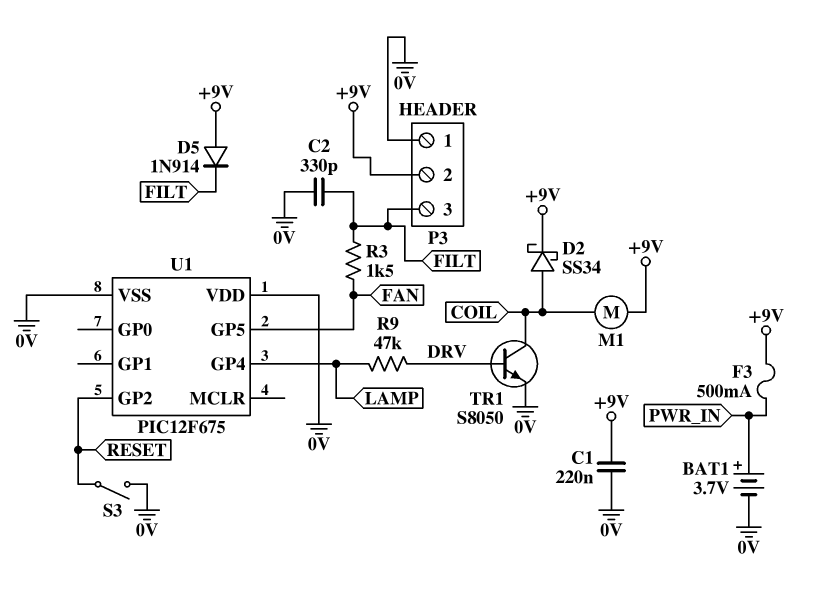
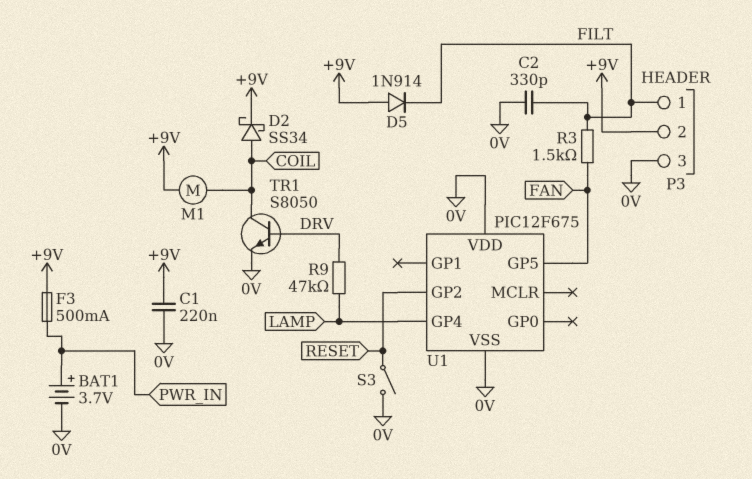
P3 pin 1: 0V -> FILT
P3 pin 3: FILT -> 0V

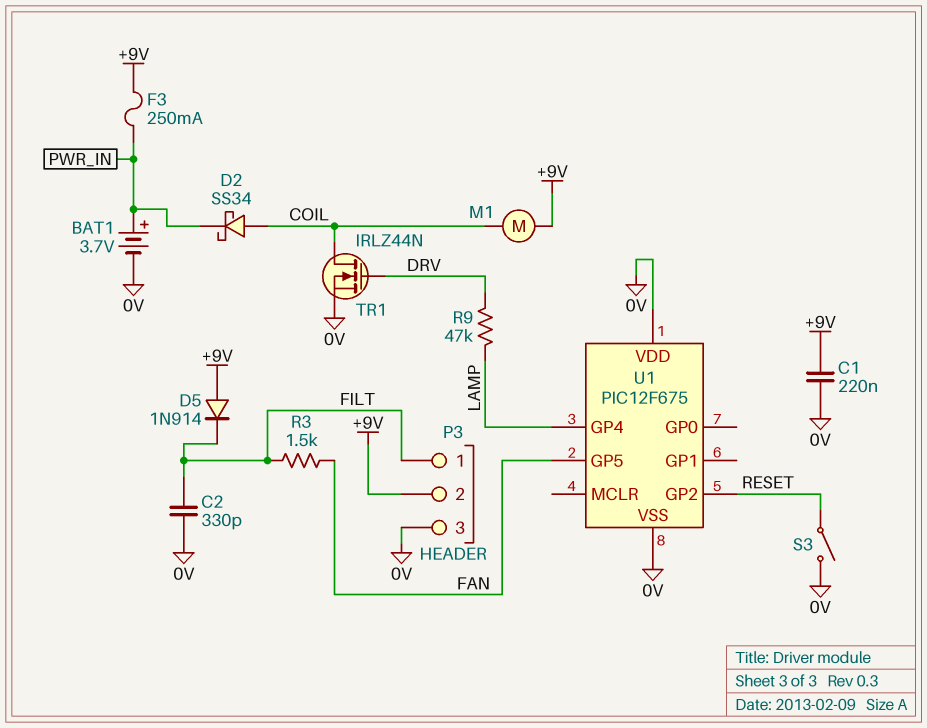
D2: schottky SS34 (A COIL, K +9V) -> schottky SS34 (A COIL, K PWR_IN)
F3: 500mA (+9V, PWR_IN) -> 250mA (+9V, PWR_IN)
TR1: NPN S8050 (B DRV, C COIL, E 0V) -> NMOS IRLZ44N (G DRV, D COIL, S 0V)

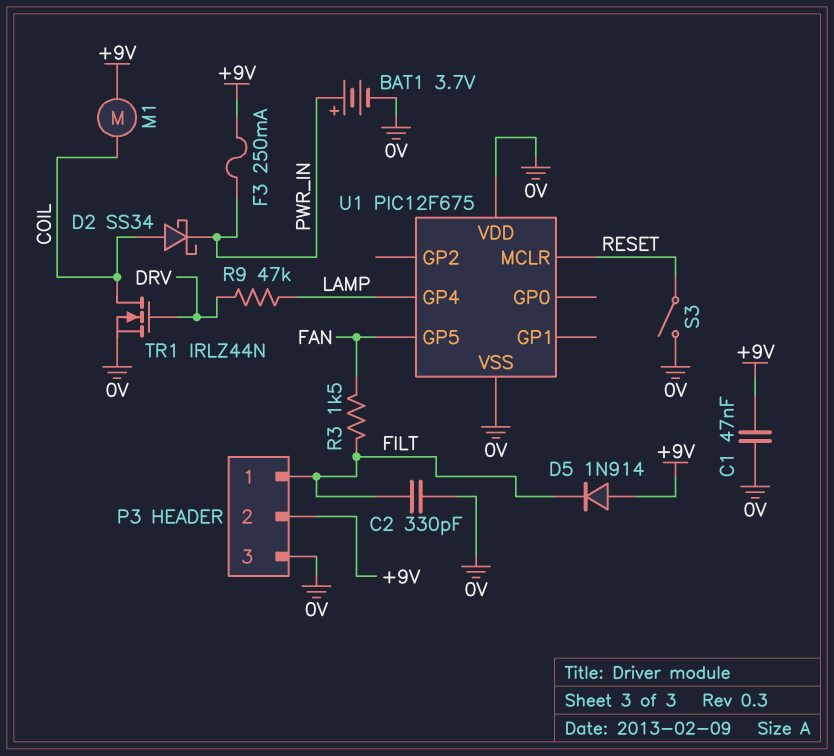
C1: 220nF (+9V, 0V) -> 47nF (+9V, 0V)
U1 pin GP2: RESET -> none
U1 pin MCLR: none -> RESET

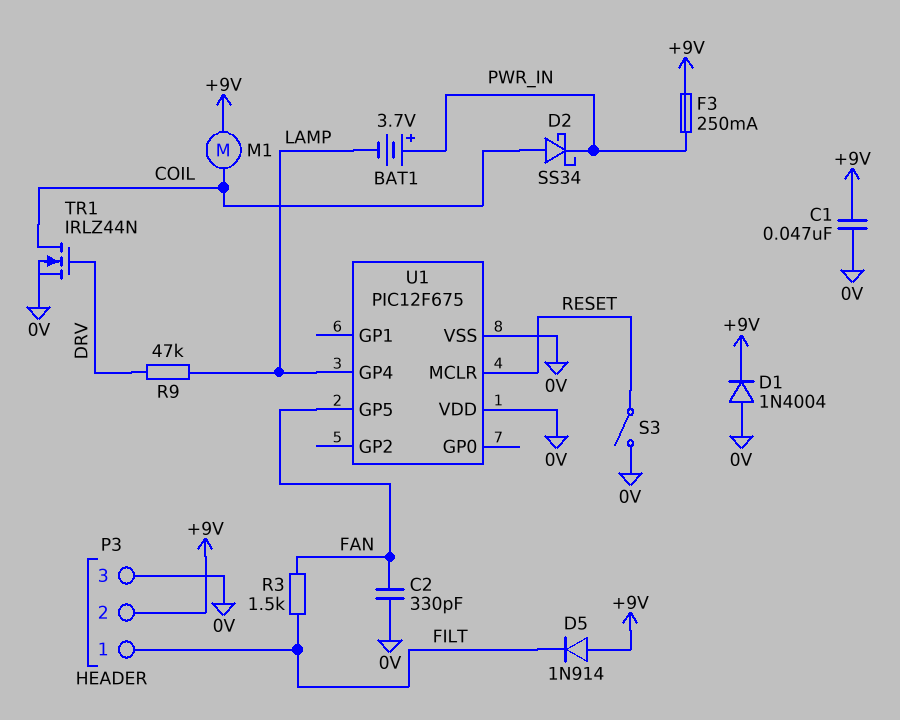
BAT1: 3.7V (plus PWR_IN, minus 0V) -> 3.7V (plus PWR_IN, minus LAMP)
C2: 330pF (0V, FILT) -> 330pF (0V, FAN)
D1: none -> diode 1N4004 (A 0V, K +9V)

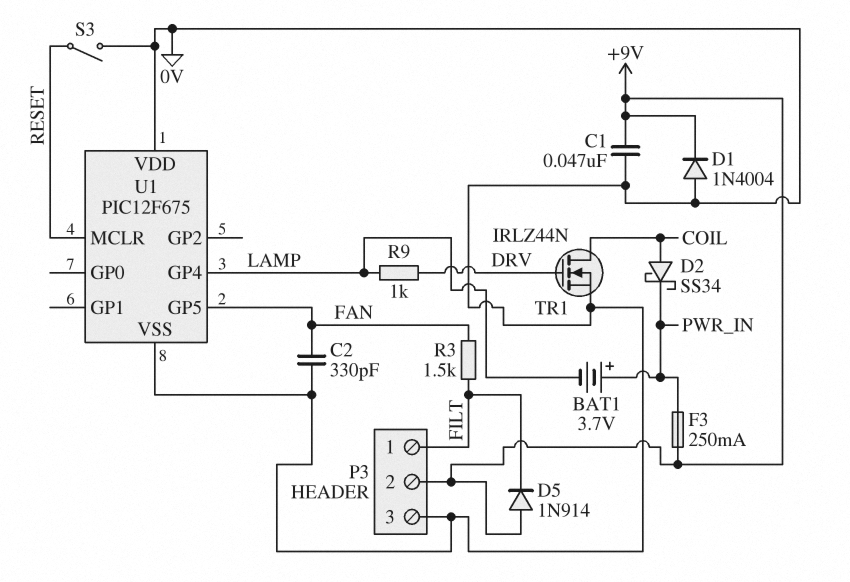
M1: motor (+9V, COIL) -> none
R9: 47k (DRV, LAMP) -> 1k (DRV, LAMP)

